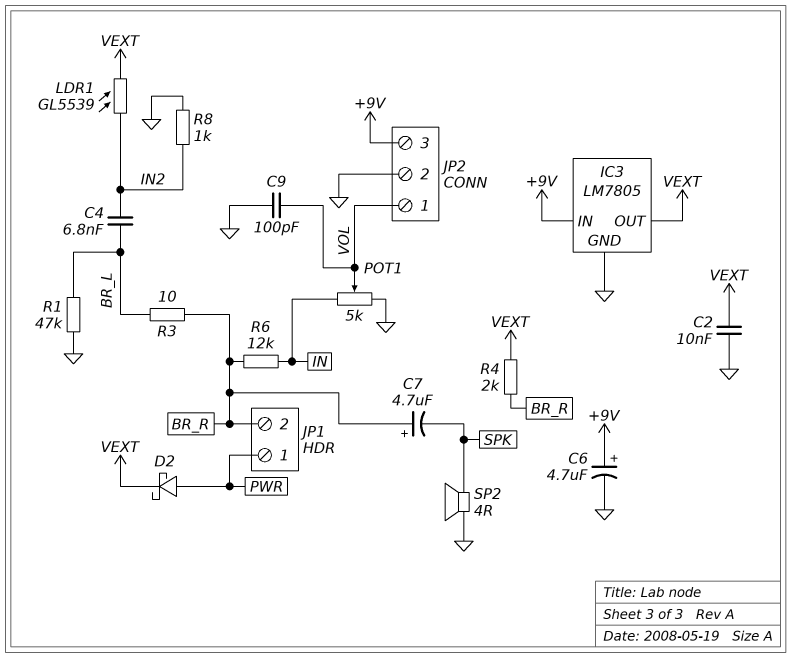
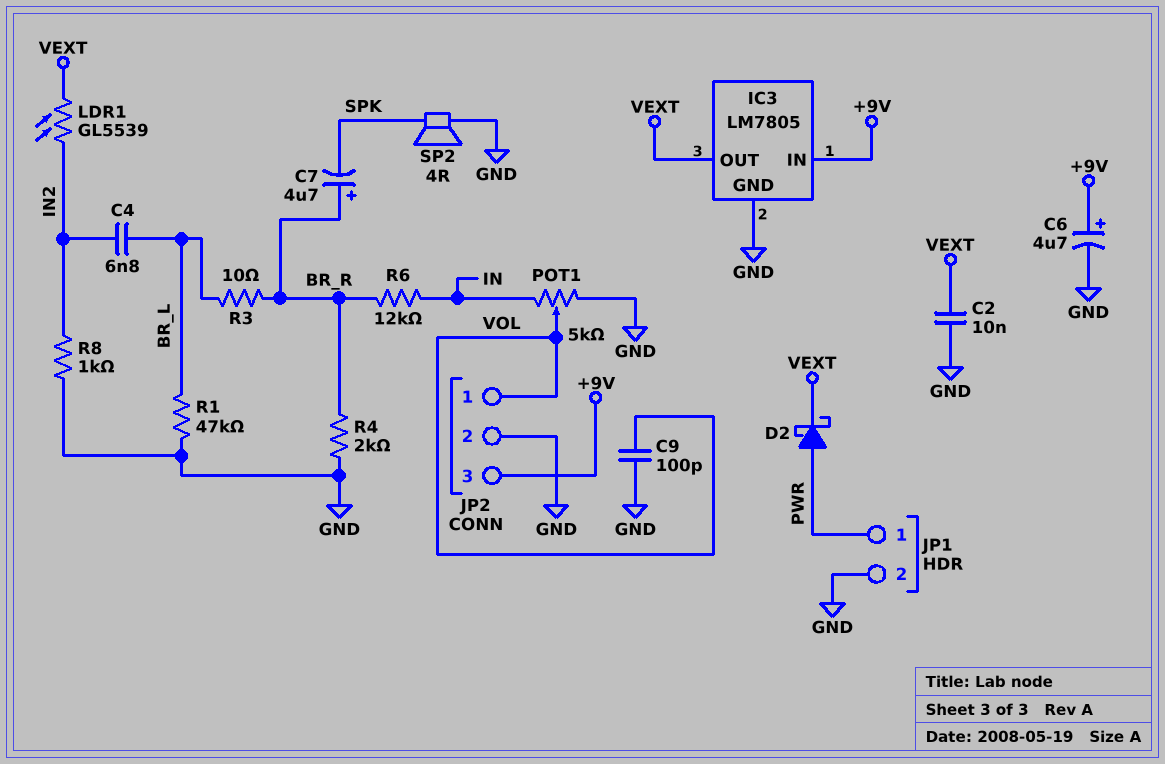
JP1 pin 2: BR_R -> GND
R4: 2k (BR_R, VEXT) -> 2k (BR_R, GND)

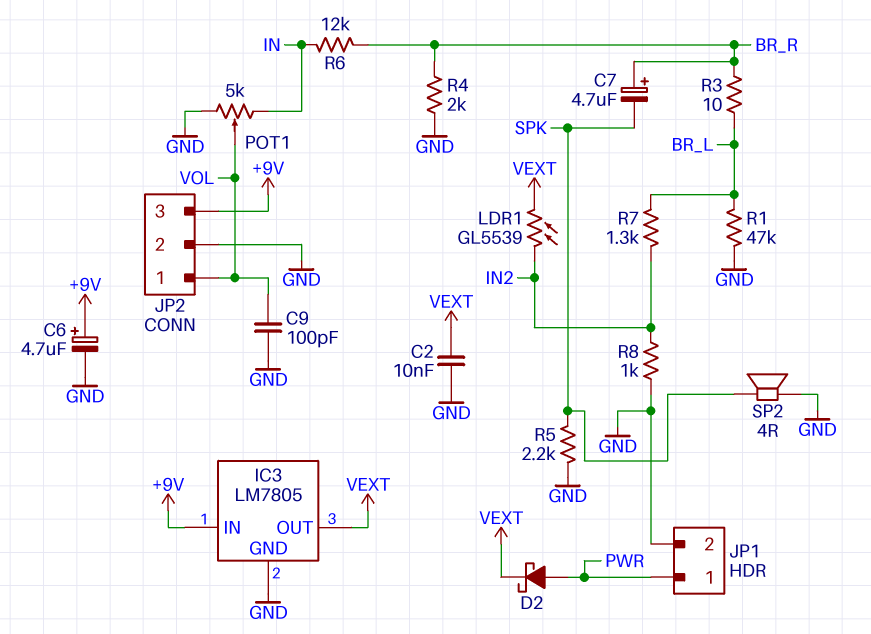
C4: 6.8nF (BR_L, IN2) -> none
R5: none -> 2.2k (GND, SPK)
R7: none -> 1.3k (BR_L, IN2)

